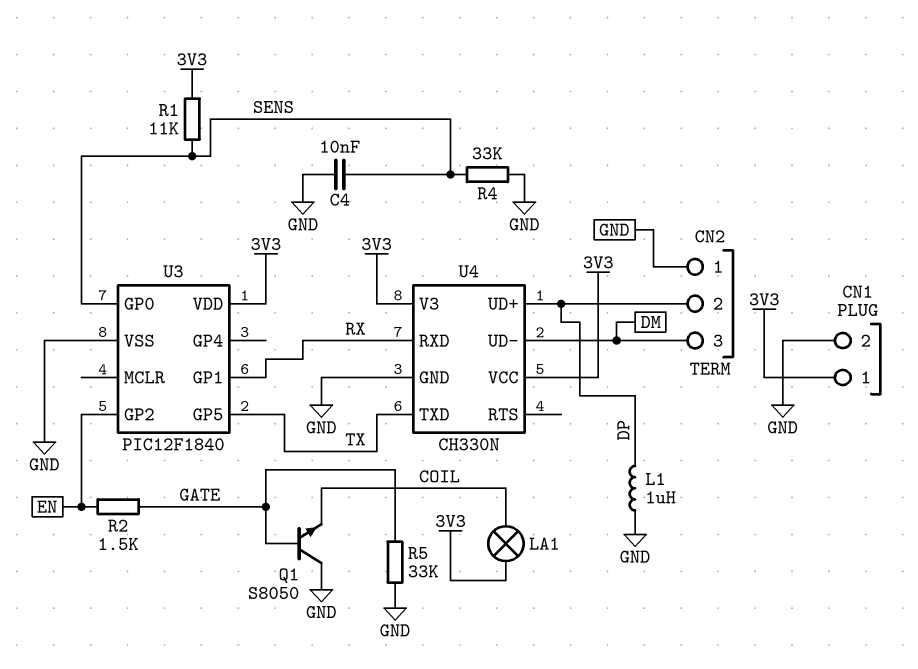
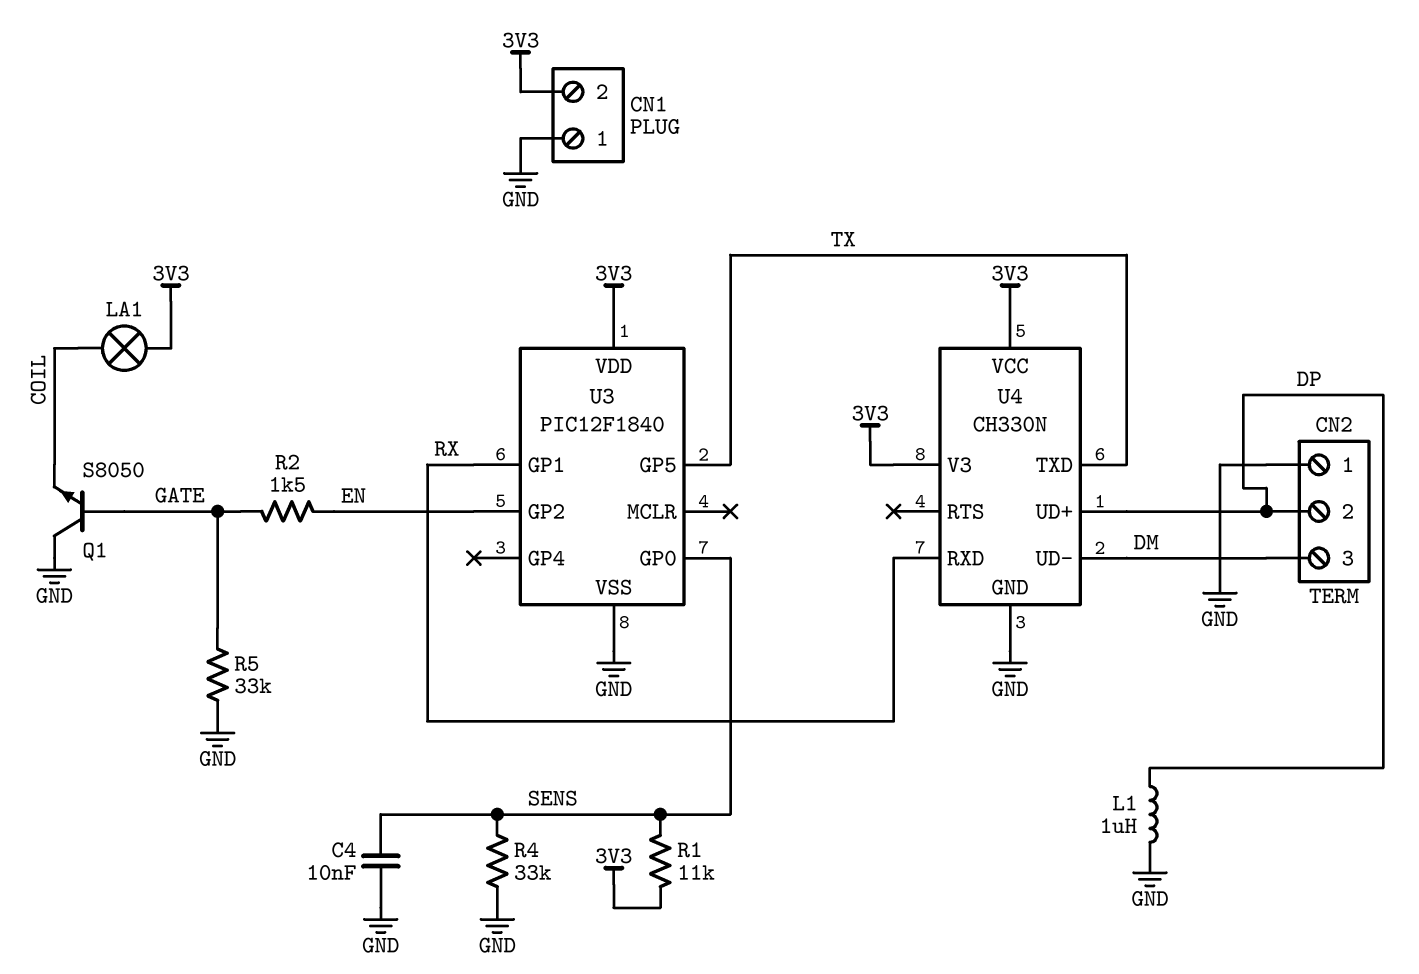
CN1 pin 1: 3V3 -> GND
CN1 pin 2: GND -> 3V3

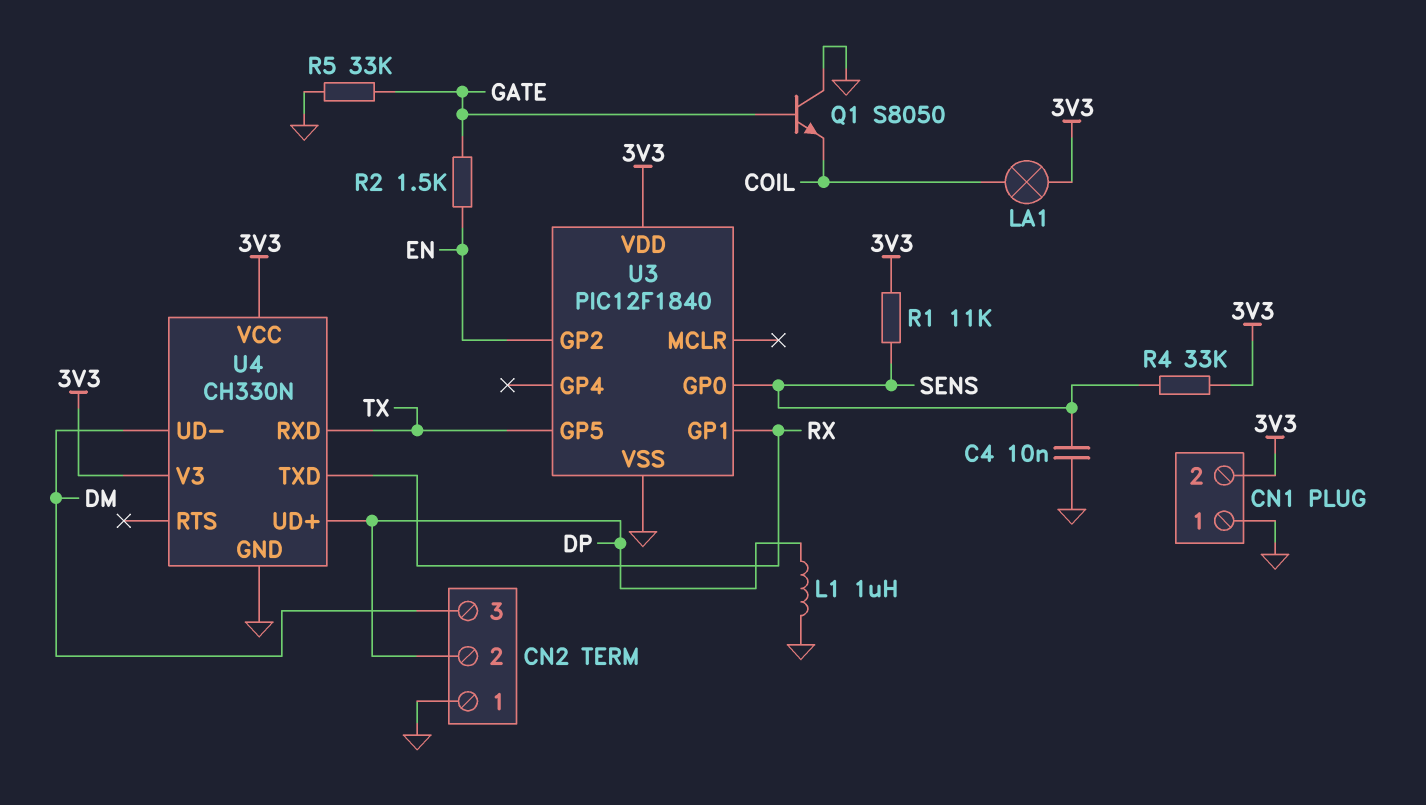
R4: 33k (GND, SENS) -> 33k (3V3, SENS)
U4 pin RXD: RX -> TX
U4 pin TXD: TX -> RX

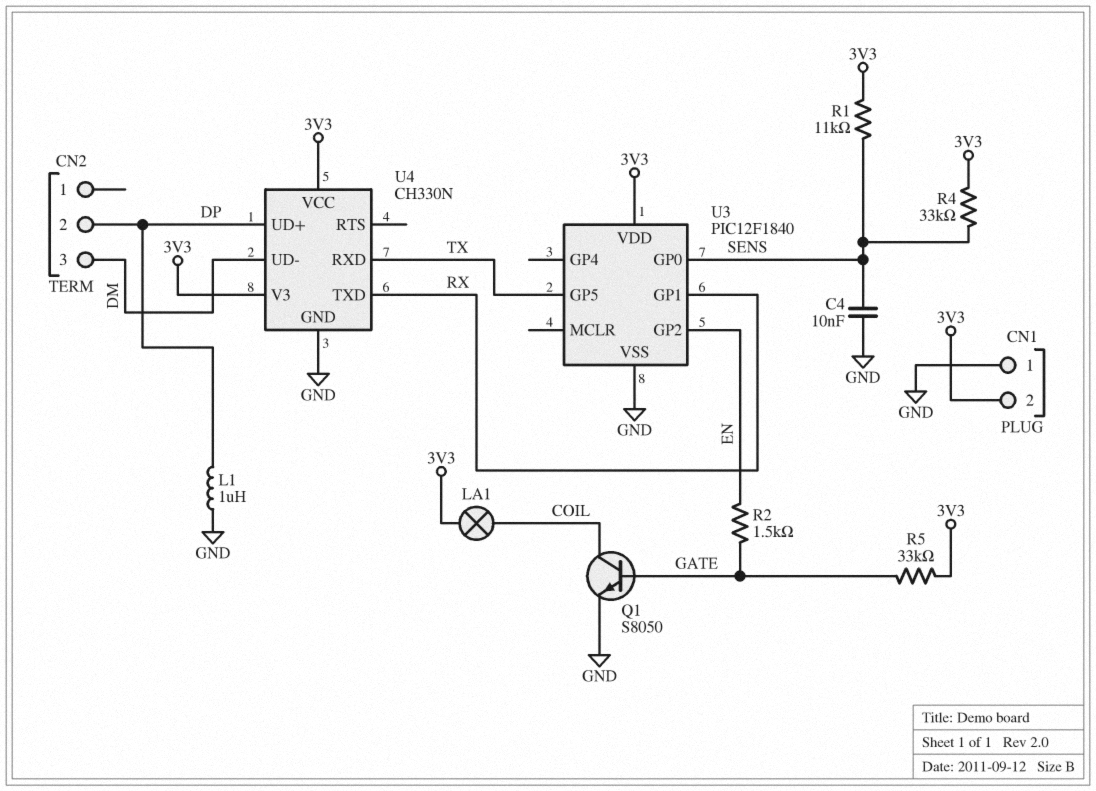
CN2 pin 1: GND -> none
Q1: NPN S8050 (B GATE, C GND, E COIL) -> NPN S8050 (B GATE, C COIL, E GND)
R5: 33k (GATE, GND) -> 33k (3V3, GATE)

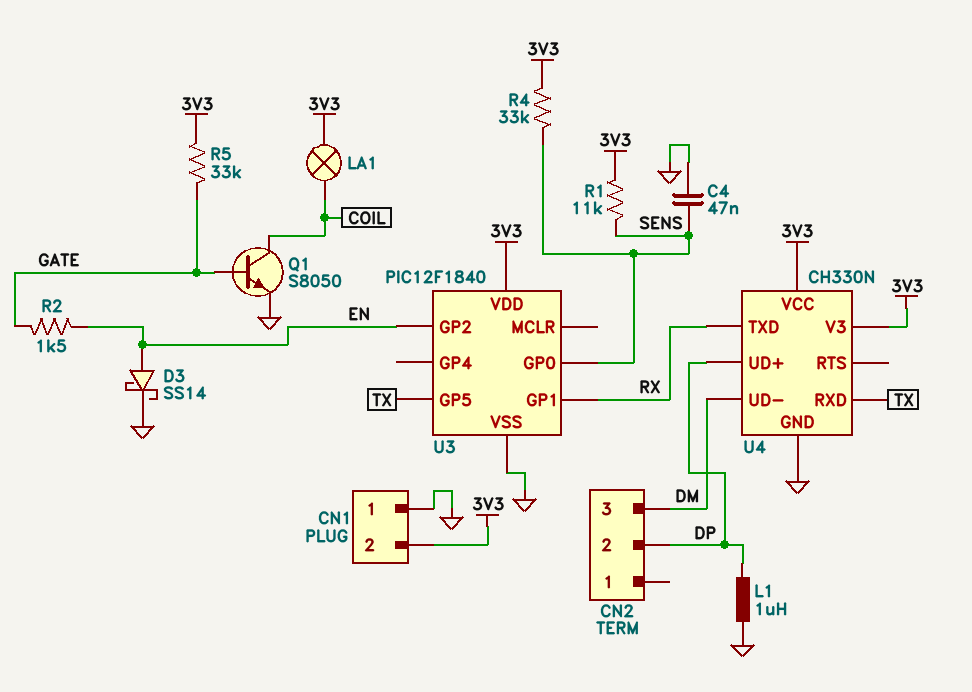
C4: 10nF (GND, SENS) -> 47nF (GND, SENS)
D3: none -> schottky SS14 (A EN, K GND)

